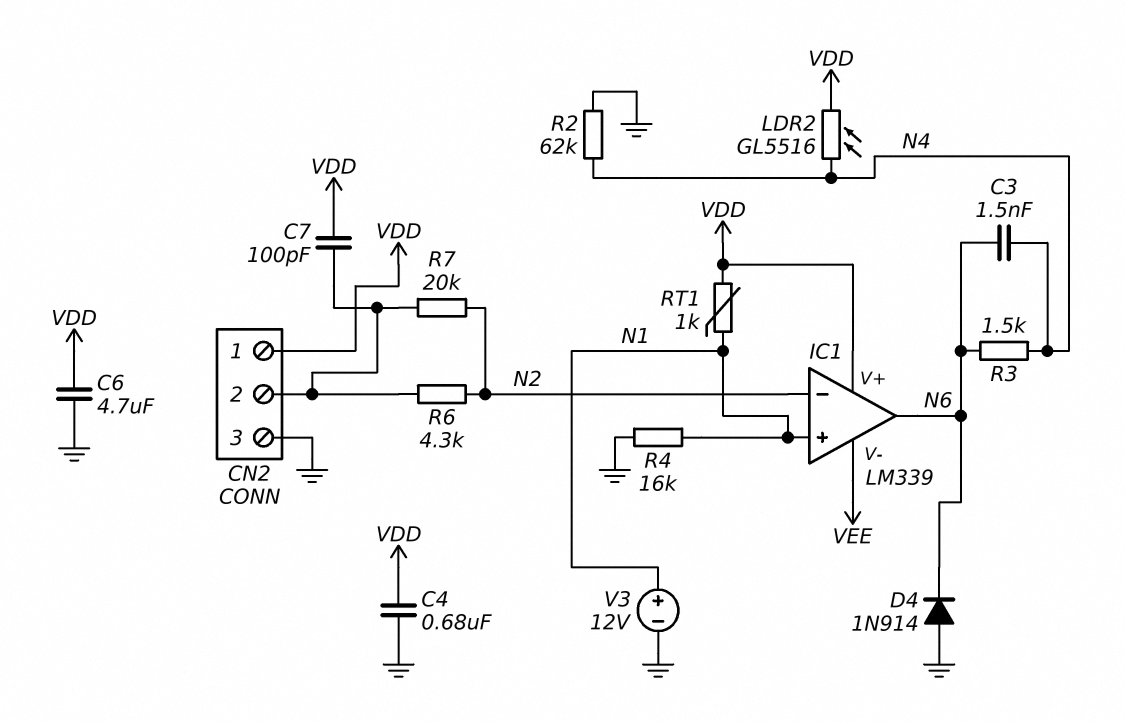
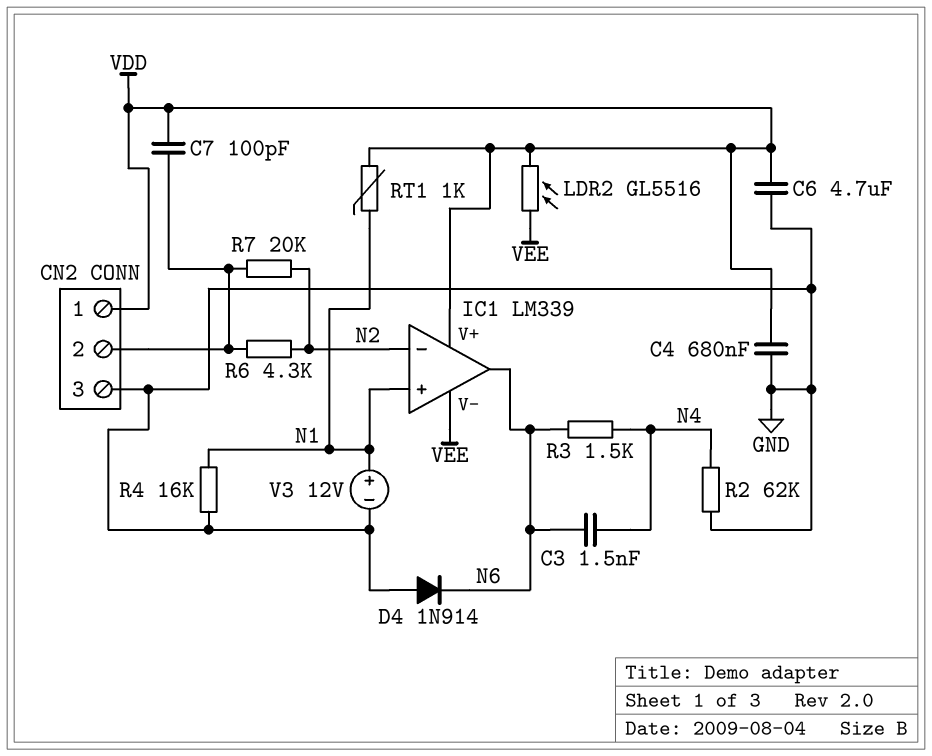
LDR2: GL5516 (N4, VDD) -> GL5516 (VDD, VEE)

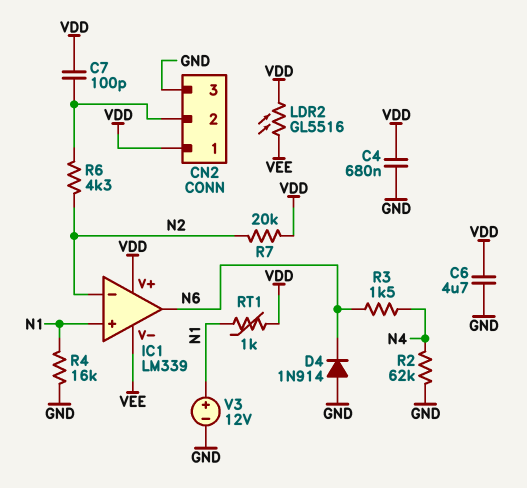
C3: 1.5nF (N4, N6) -> none
R7: 20k (CN2/2, N2) -> 20k (N2, VDD)

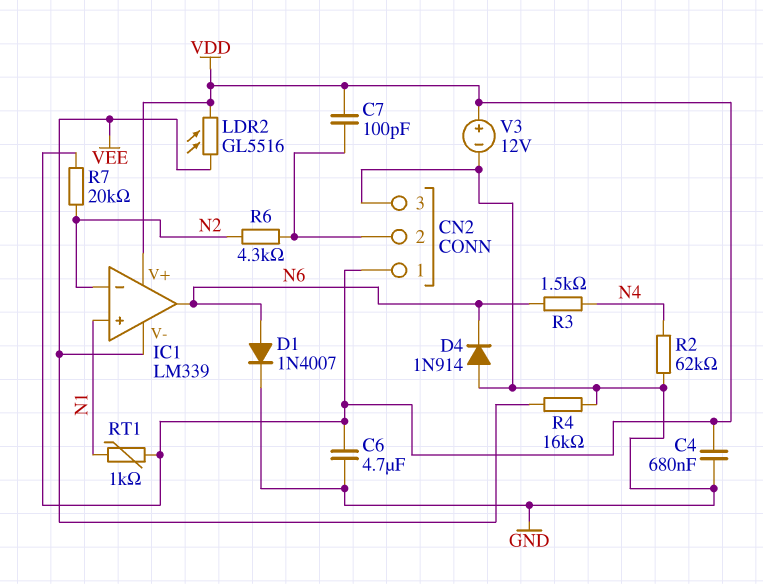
D1: none -> diode 1N4007 (A N6, K GND)
R4: 16k (GND, N1) -> 16k (GND, VEE)
V3: 12V (plus N1, minus GND) -> 12V (plus VDD, minus GND)

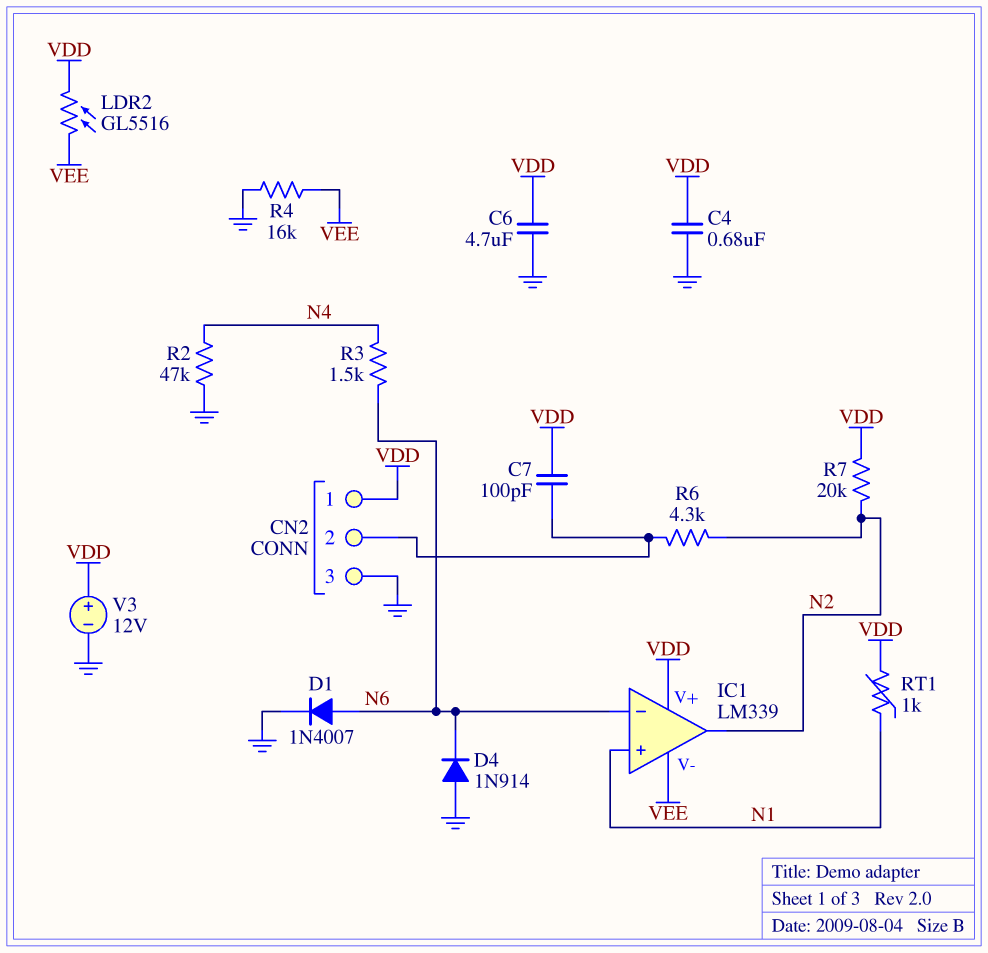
IC1 pin in-: N2 -> N6
IC1 pin out: N6 -> N2
R2: 62k (GND, N4) -> 47k (GND, N4)

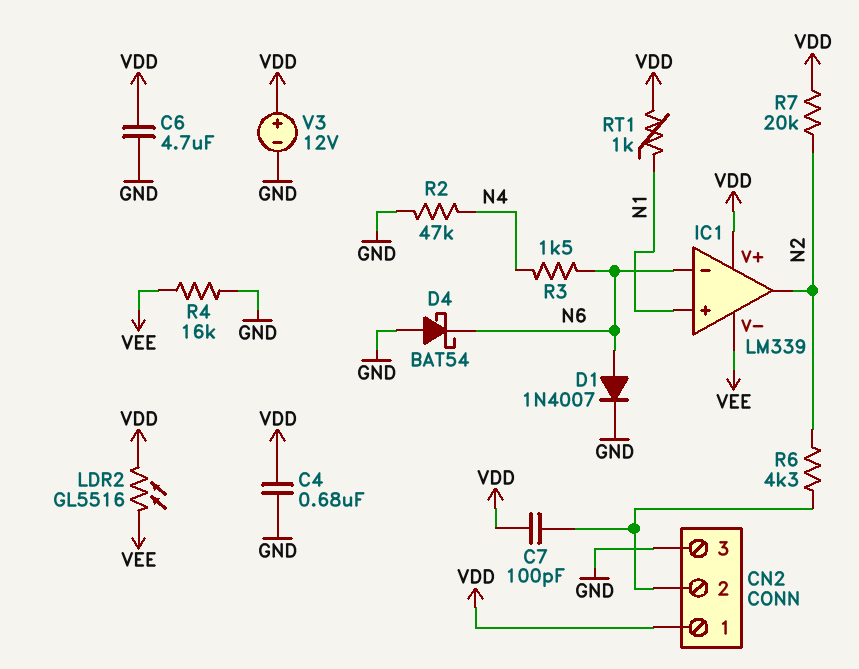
D4: diode 1N914 (A GND, K N6) -> schottky BAT54 (A GND, K N6)

